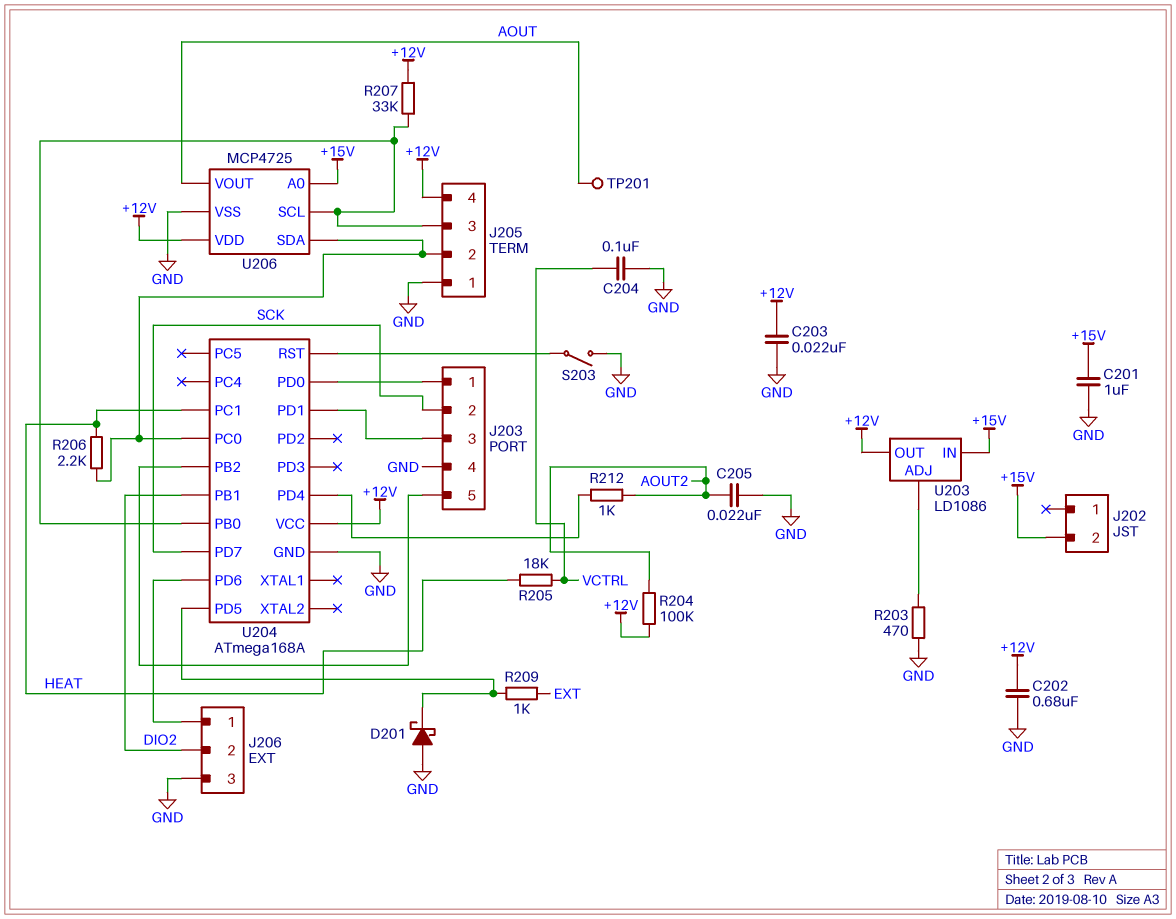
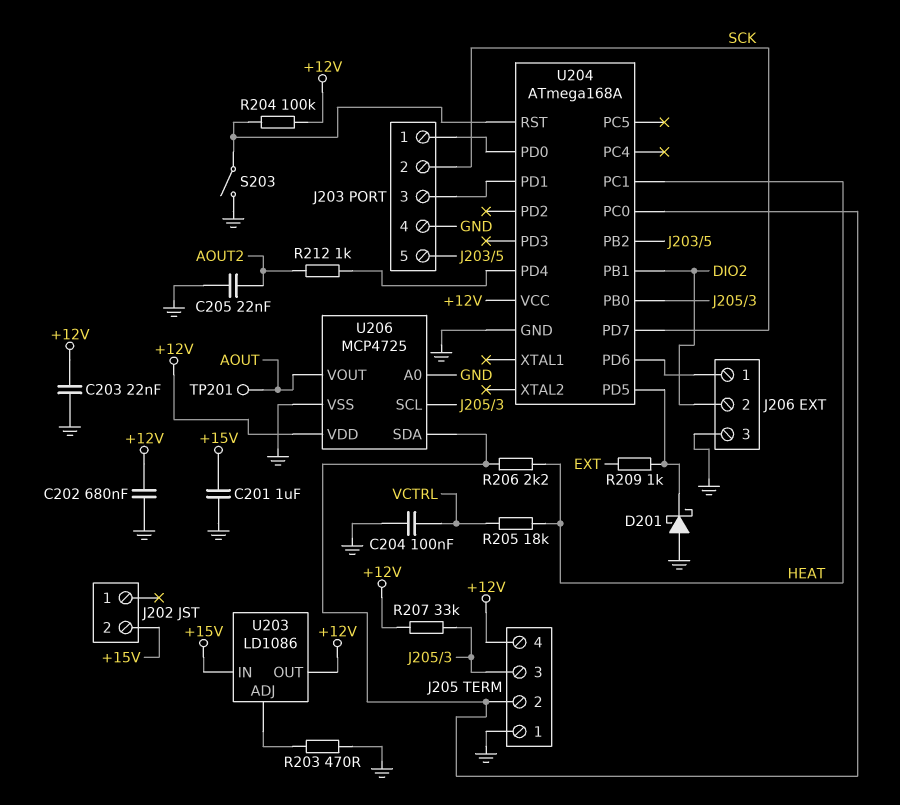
R204: 100k (+12V, AOUT2) -> 100k (+12V, U204/RST)
U206 pin A0: +15V -> GND

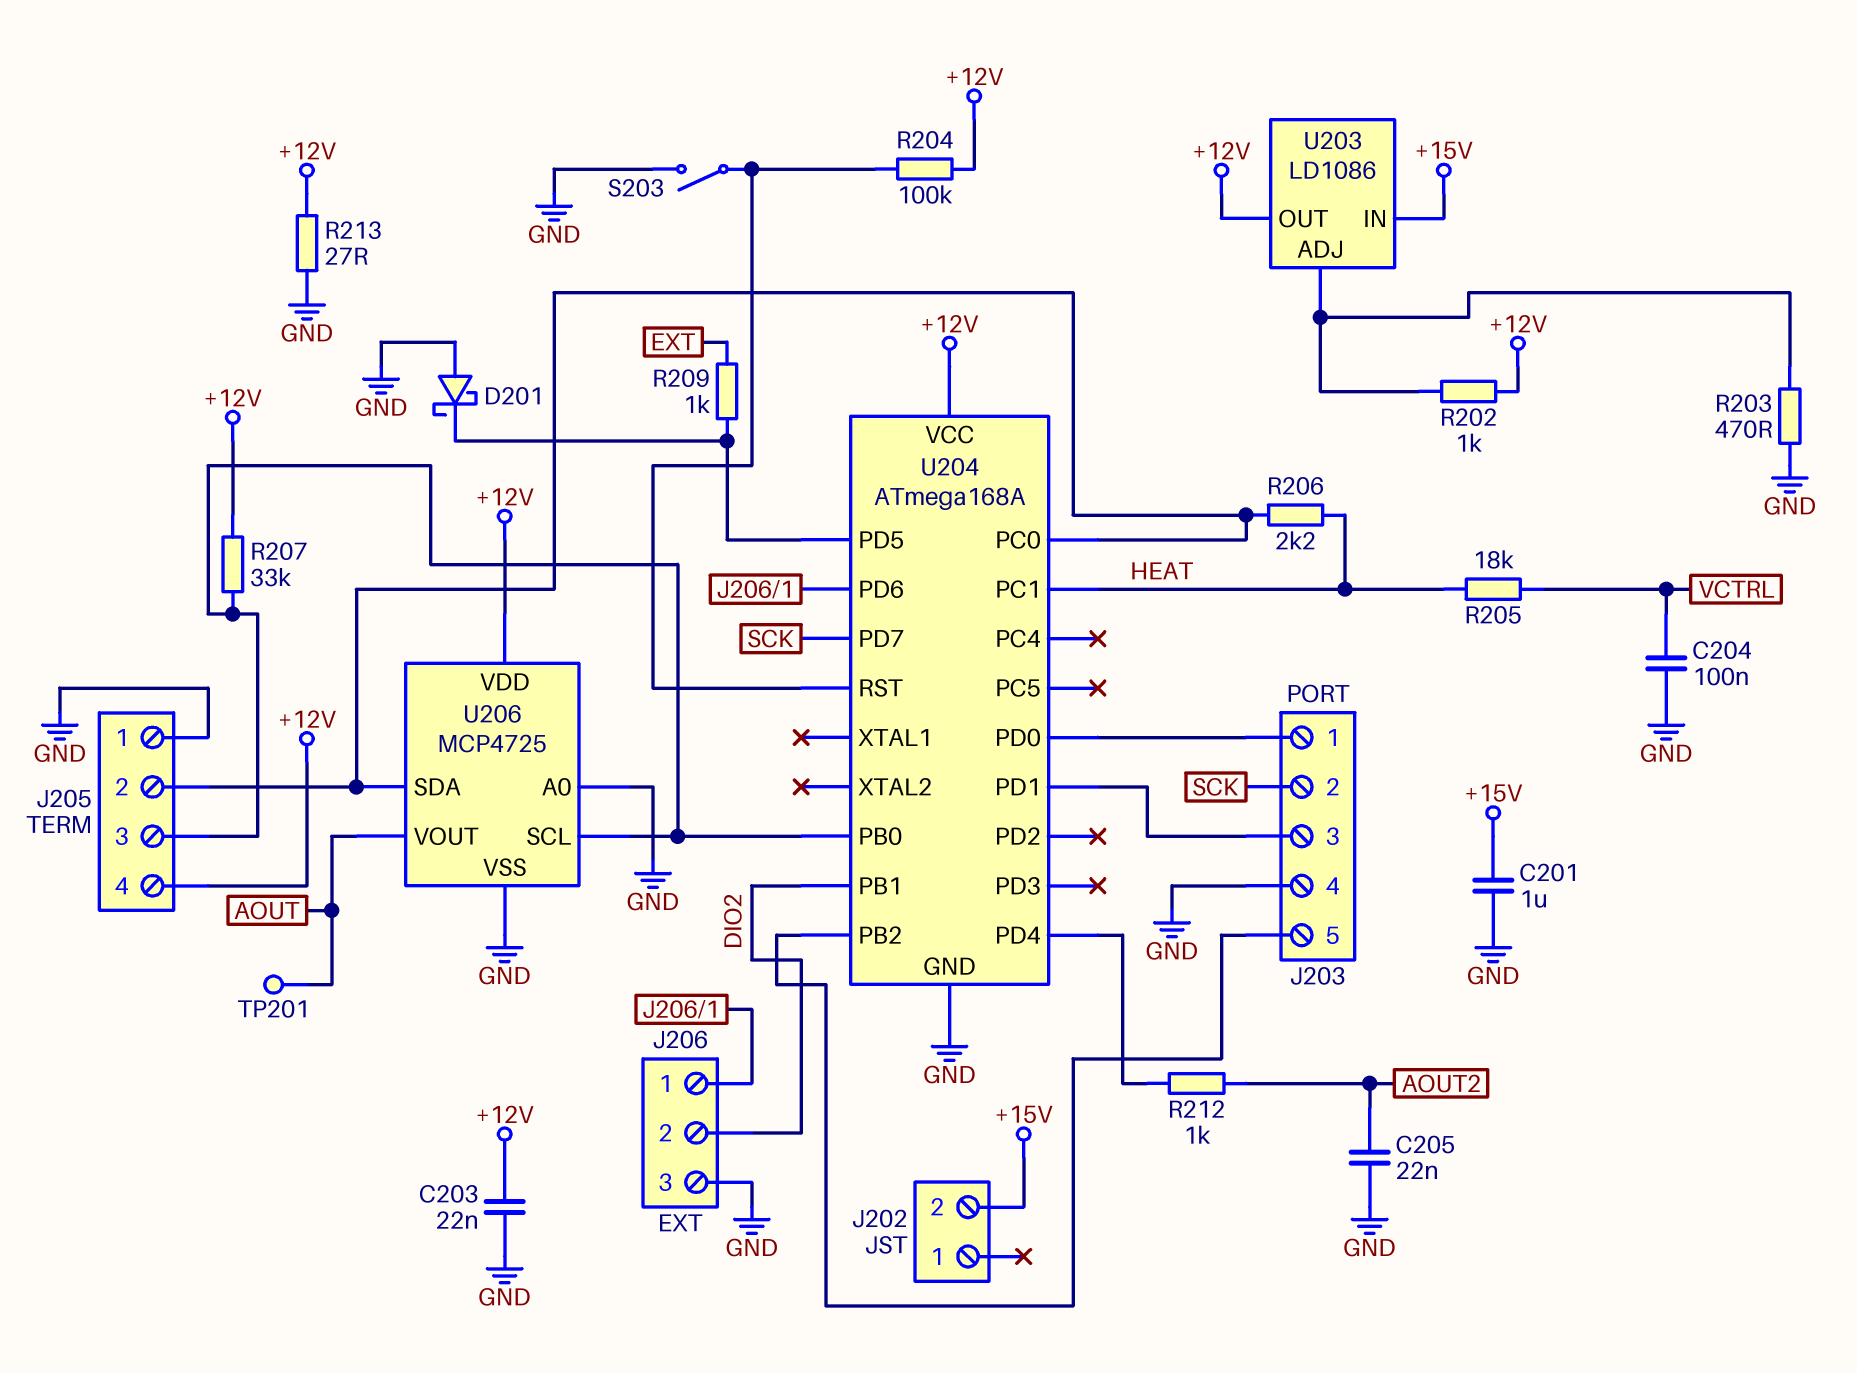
C202: 680nF (+12V, GND) -> none
R202: none -> 1k (+12V, U203/ADJ)
R213: none -> 27 (+12V, GND)

